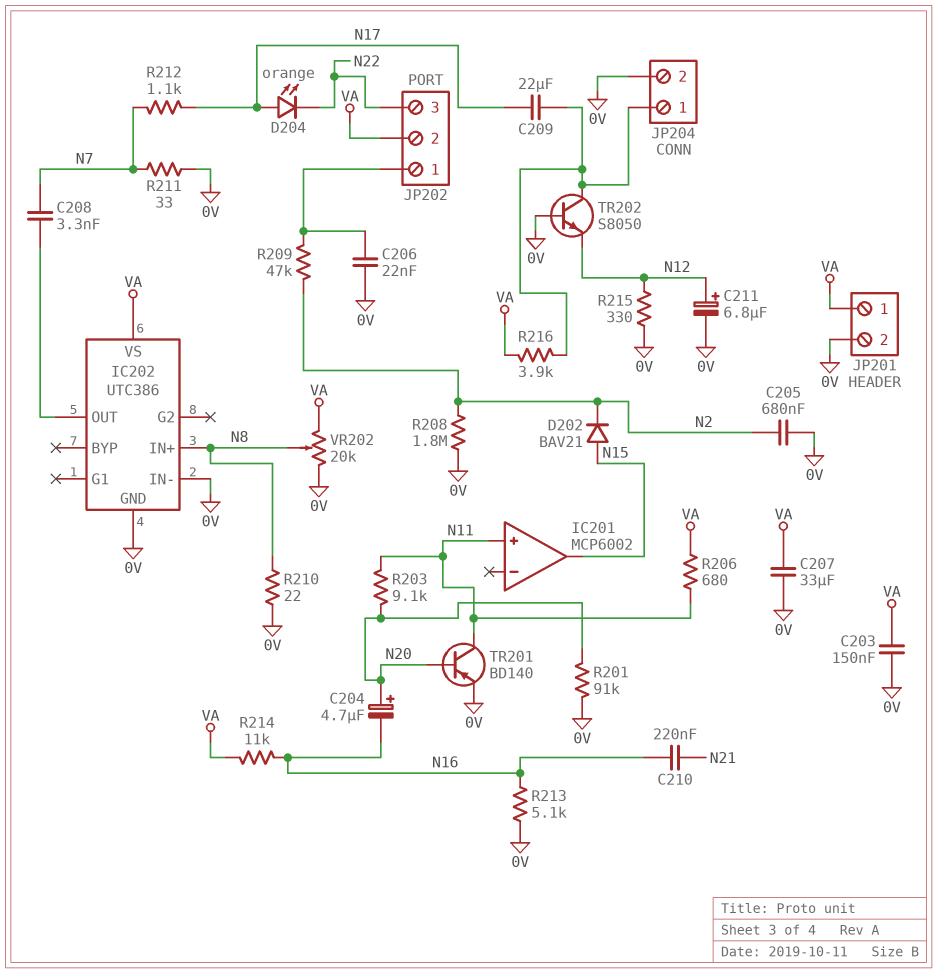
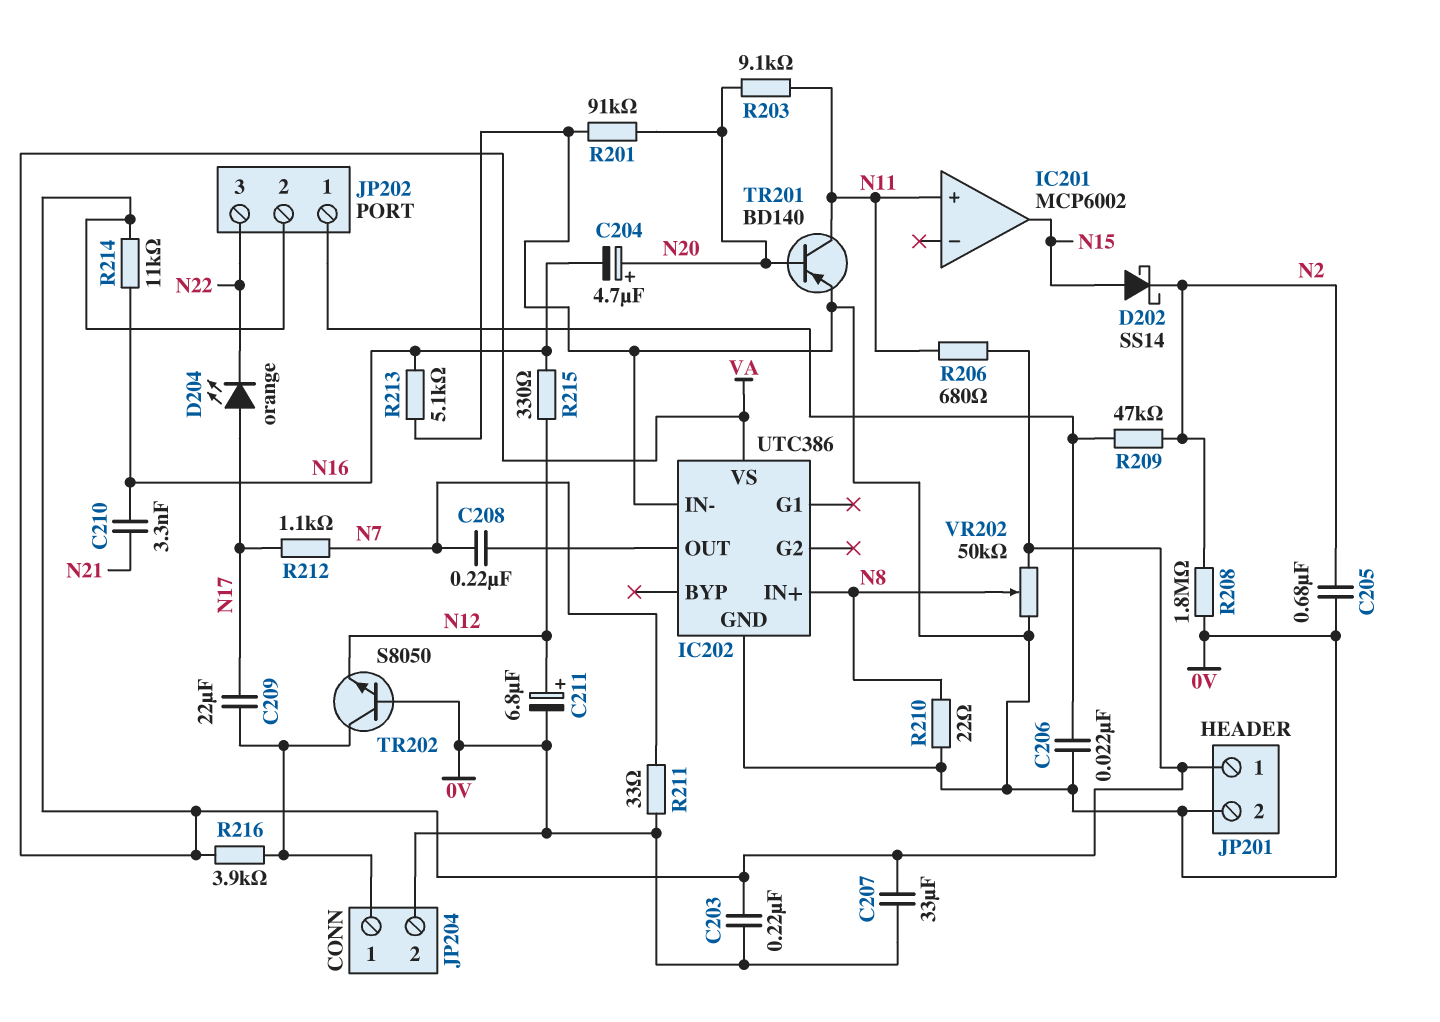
C203: 150nF (0V, VA) -> 220nF (0V, VA)
C208: 3.3nF (IC202/OUT, N7) -> 220nF (IC202/OUT, N7)
C210: 220nF (N16, N21) -> 3.3nF (N16, N21)
D202: diode BAV21 (A N15, K N2) -> schottky SS14 (A N15, K N2)
R215: 330 (0V, N12) -> 330 (N12, N16)
VR202: 20k (0V, VA, wiper N8) -> 50k (0V, VA, wiper N8)

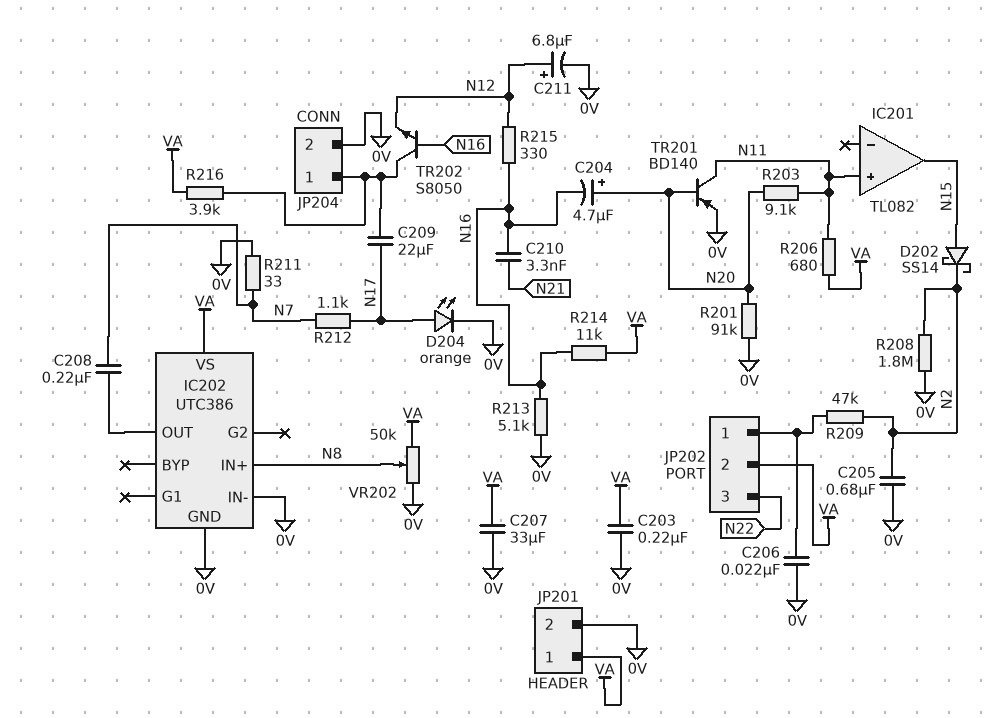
D204: LED orange (A N17, K N22) -> LED orange (A N17, K 0V)
IC201: MCP6002 -> TL082
R210: 22 (0V, N8) -> none
TR202: NPN S8050 (B 0V, C JP204/1, E N12) -> NPN S8050 (B N16, C JP204/1, E N12)

